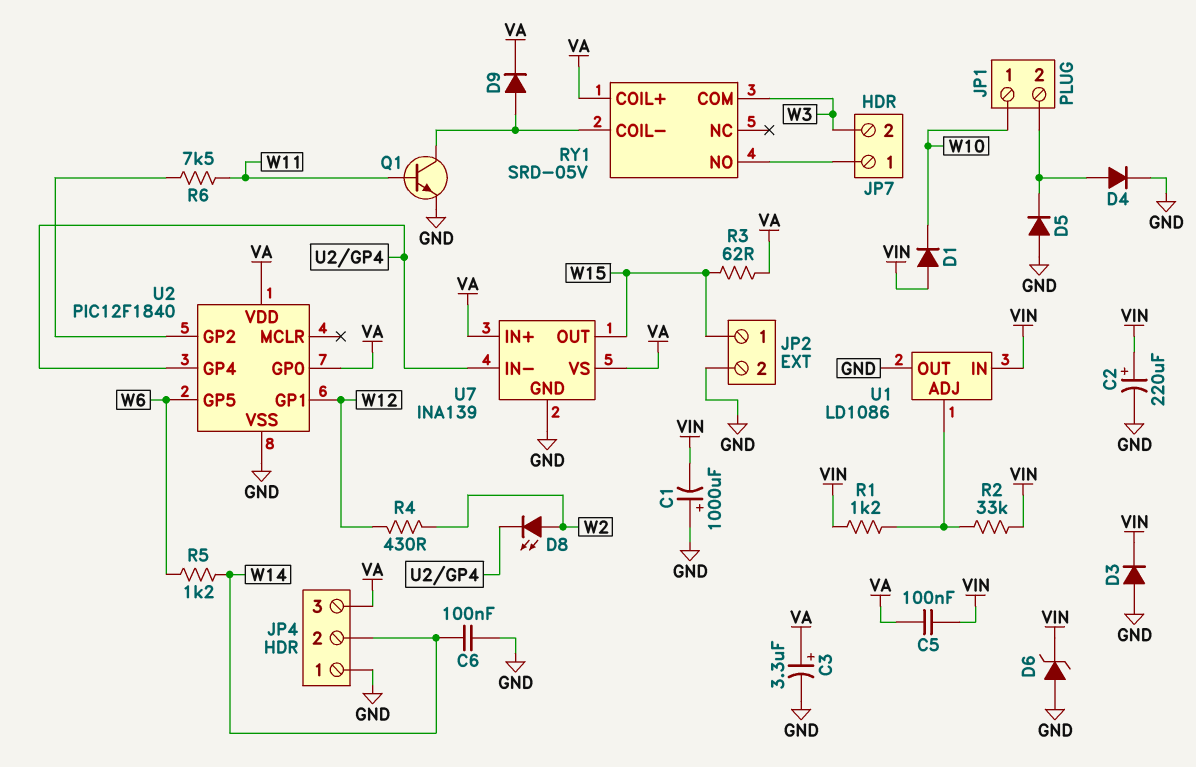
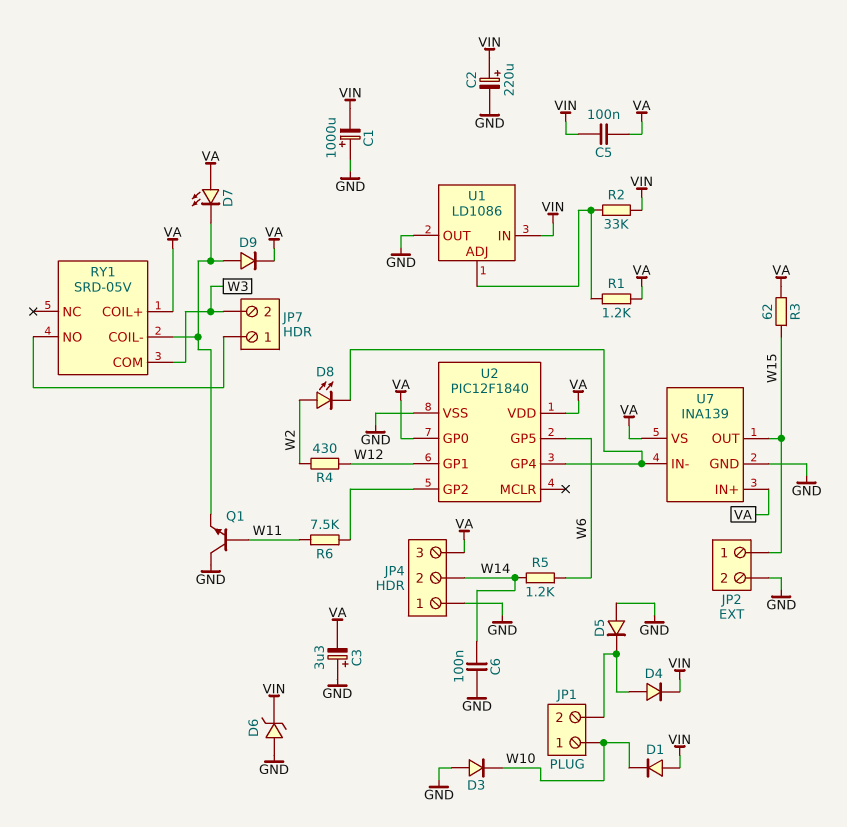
C3: 3.3uF (plus VA, minus GND) -> 3.3uF (plus GND, minus VA)
D3: diode (A GND, K VIN) -> diode (A GND, K W10)
D4: diode (A JP1/2, K GND) -> diode (A JP1/2, K VIN)
D7: none -> LED (A VA, K RY1/COIL-)
Q1: NPN (B W11, C RY1/COIL-, E GND) -> NPN (B W11, C GND, E RY1/COIL-)
R1: 1.2k (U1/ADJ, VIN) -> 1.2k (U1/ADJ, VA)

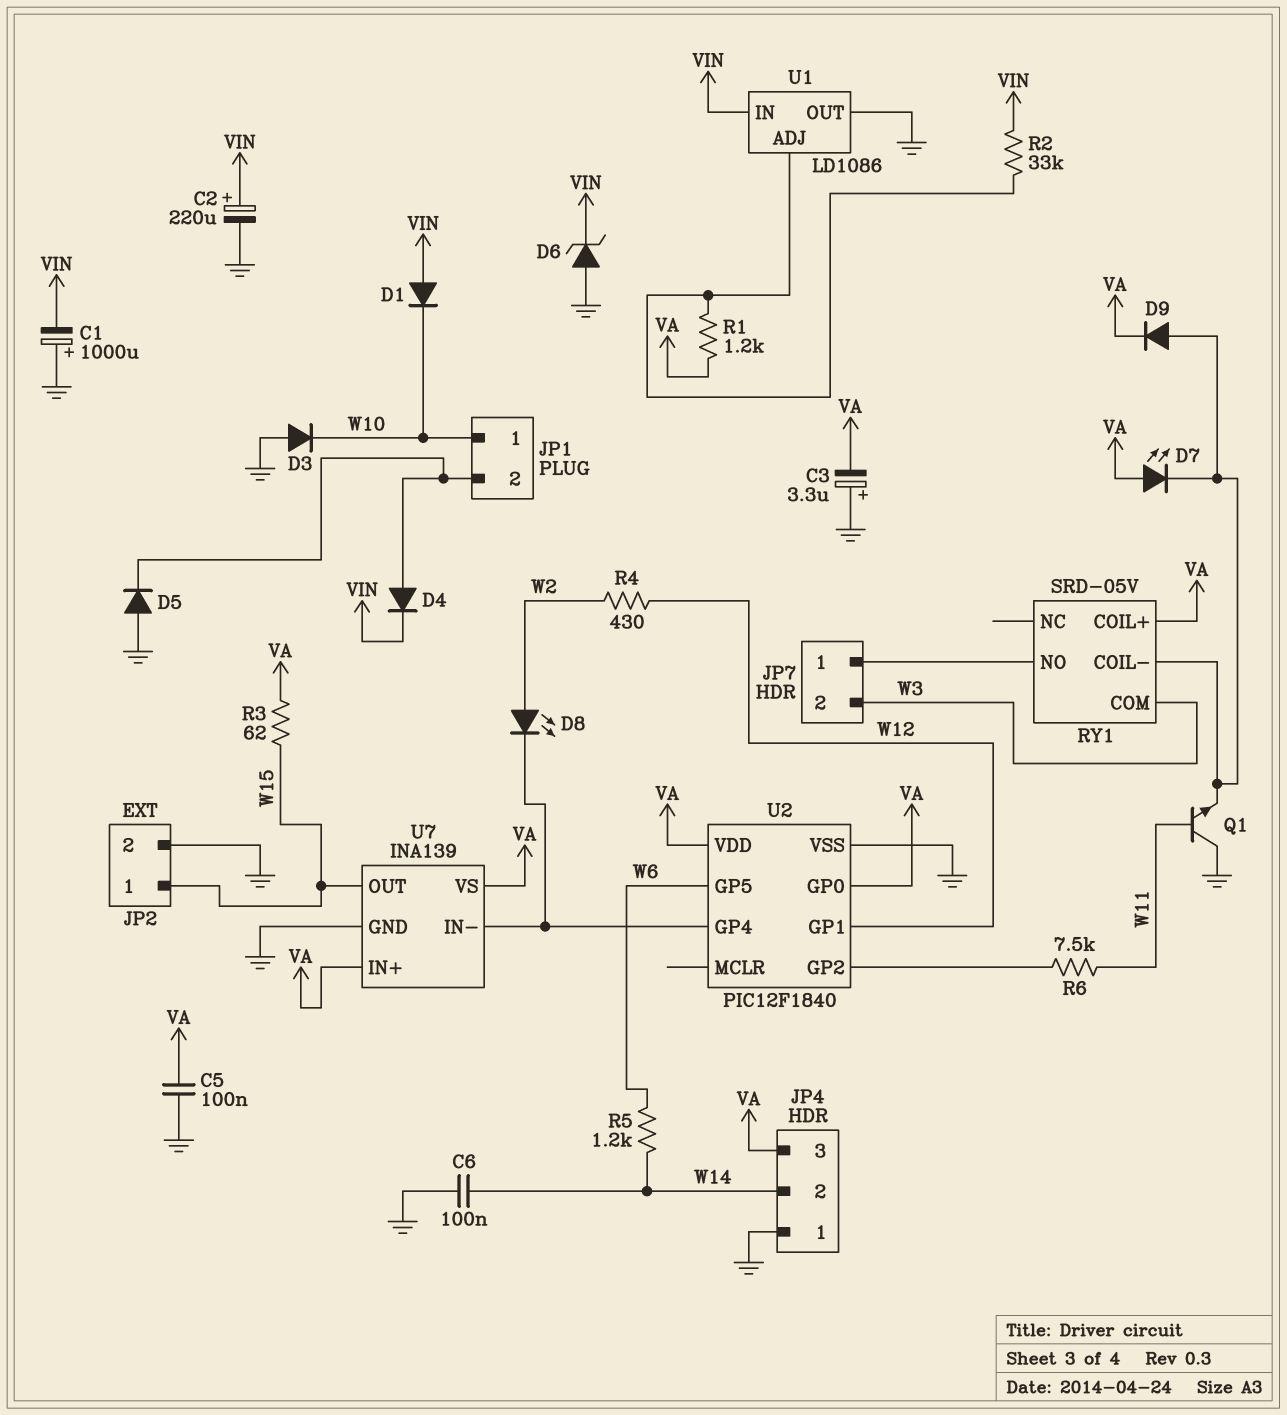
C5: 100nF (VA, VIN) -> 100nF (GND, VA)

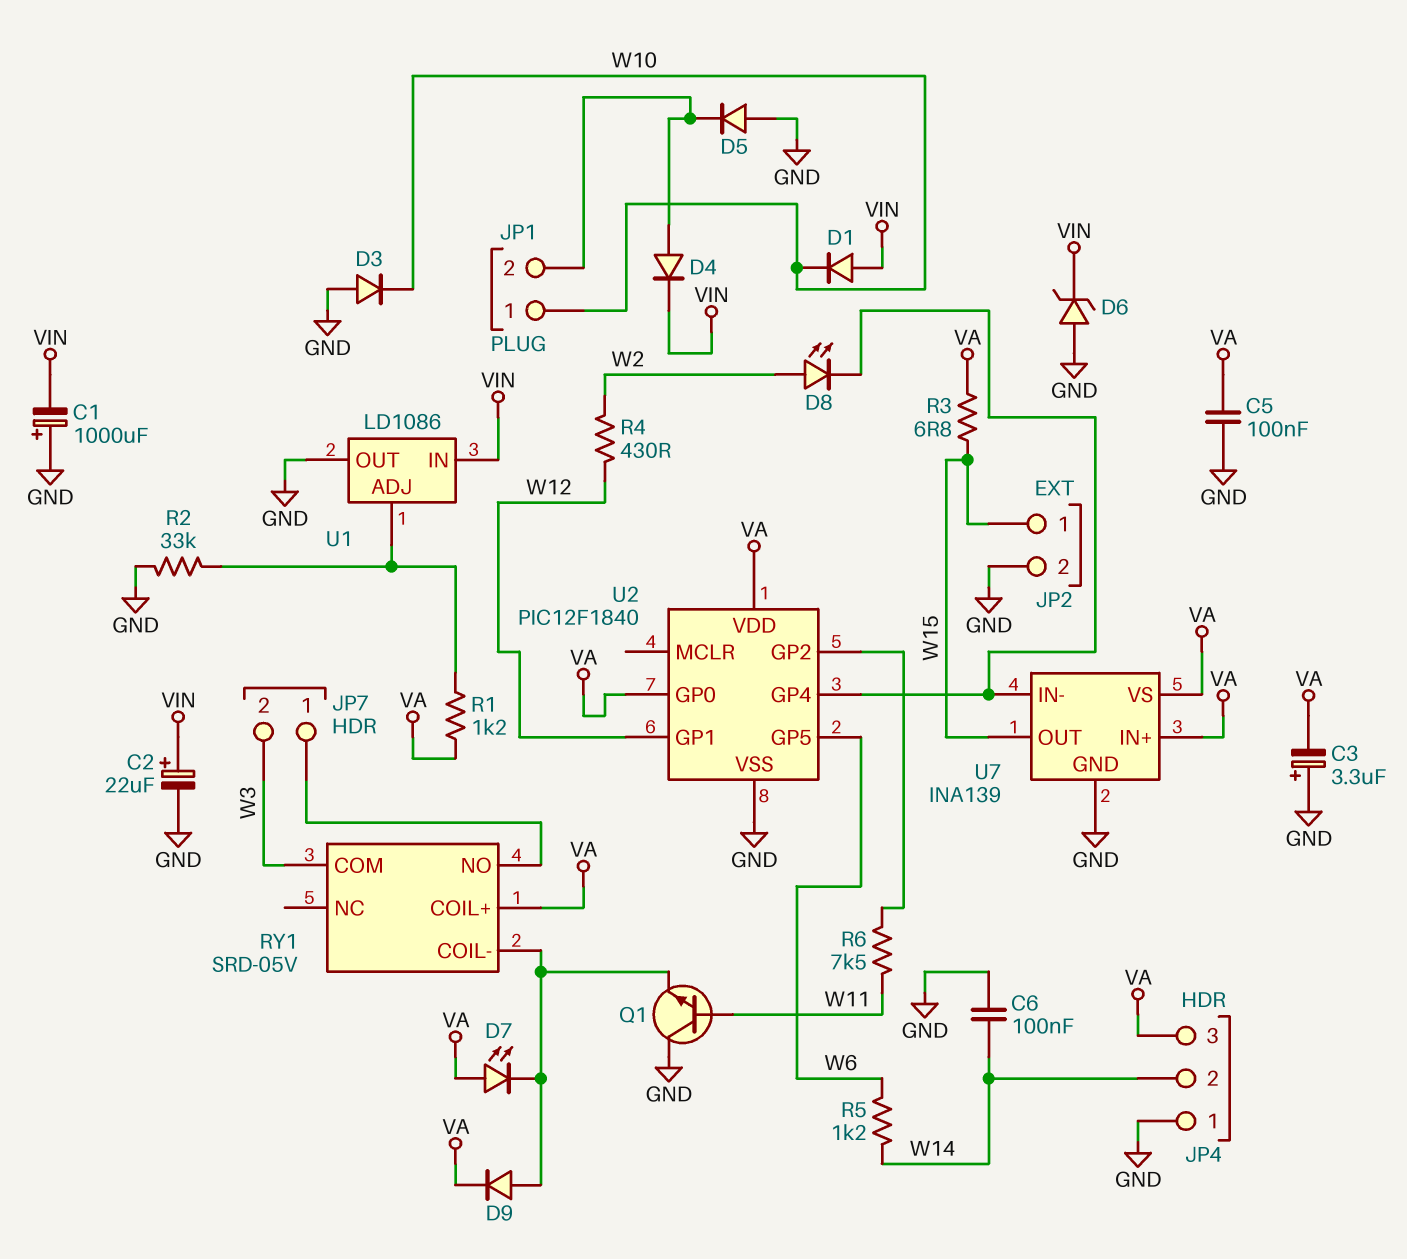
C2: 220uF (plus VIN, minus GND) -> 22uF (plus VIN, minus GND)
R2: 33k (U1/ADJ, VIN) -> 33k (GND, U1/ADJ)
R3: 62 (VA, W15) -> 6.8 (VA, W15)

